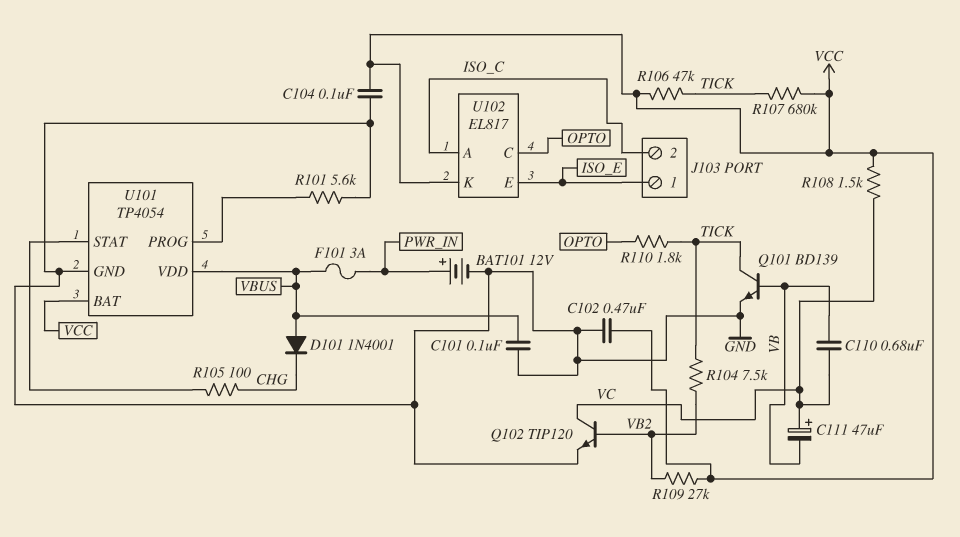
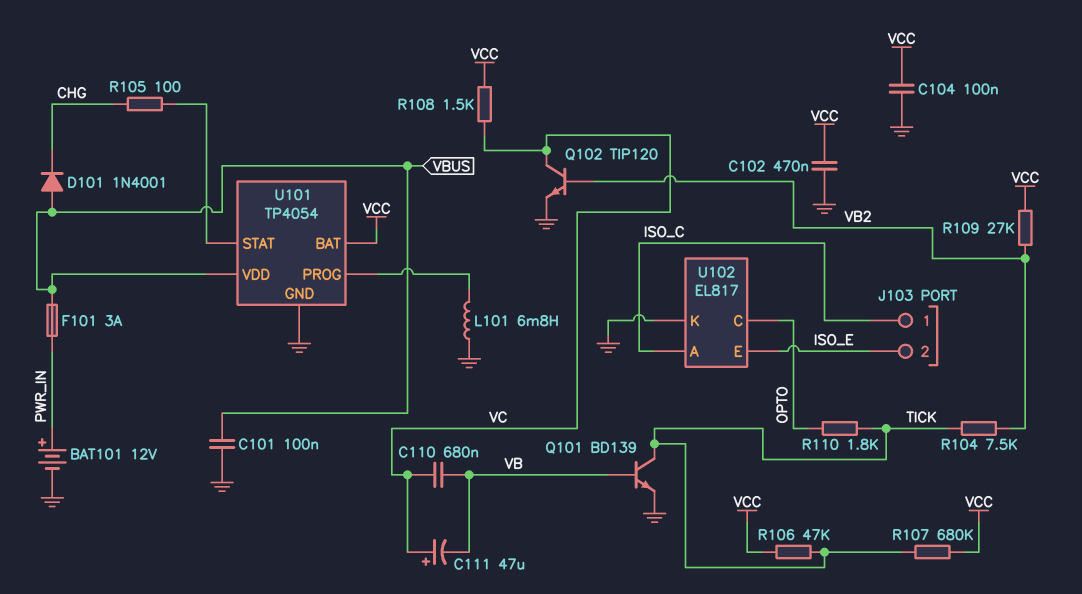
J103 pin 1: ISO_E -> ISO_C
J103 pin 2: ISO_C -> ISO_E
L101: none -> 6.8mH (GND, U101/PROG)
R101: 5.6k (GND, U101/PROG) -> none
U102 pin K: VCC -> GND

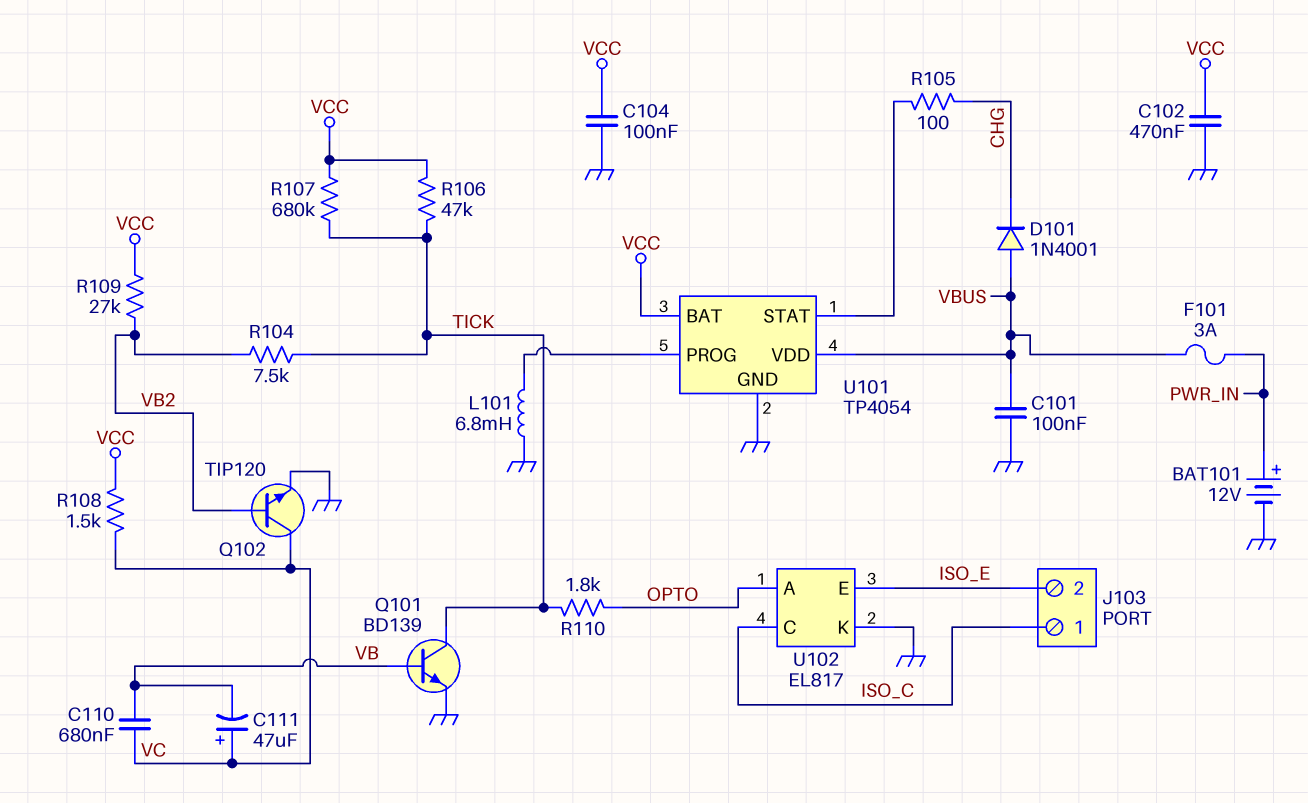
U102 pin A: ISO_C -> OPTO
U102 pin C: OPTO -> ISO_C

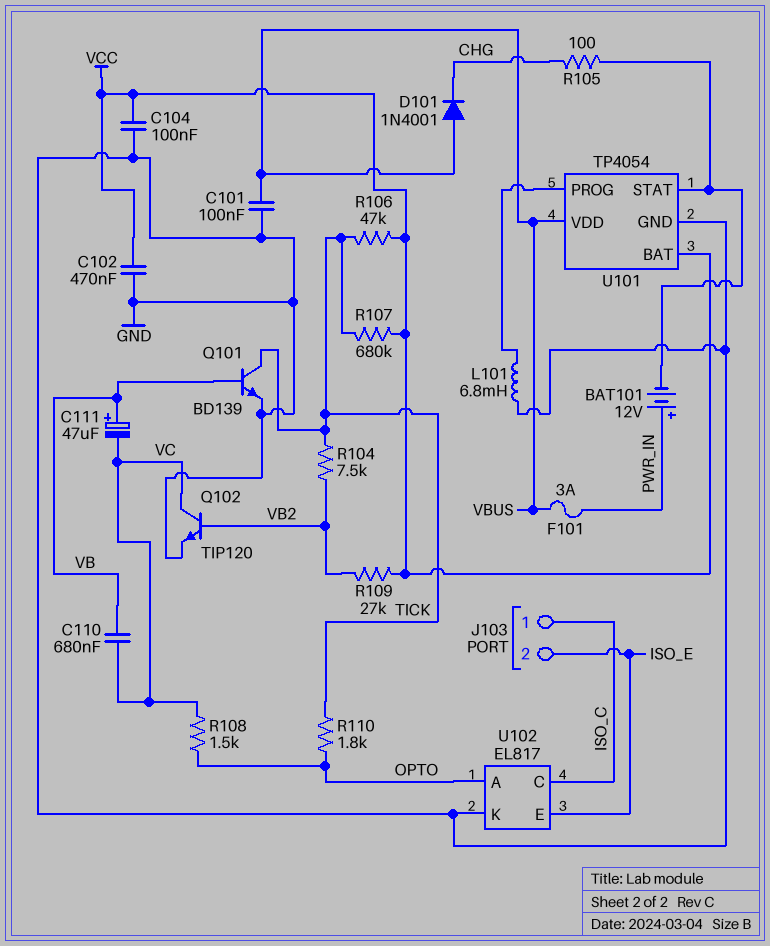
BAT101: 12V (plus PWR_IN, minus GND) -> 12V (plus PWR_IN, minus U101/STAT)
C111: 47uF (plus VC, minus VB) -> 47uF (plus VB, minus VC)
R108: 1.5k (VC, VCC) -> 1.5k (OPTO, VC)

